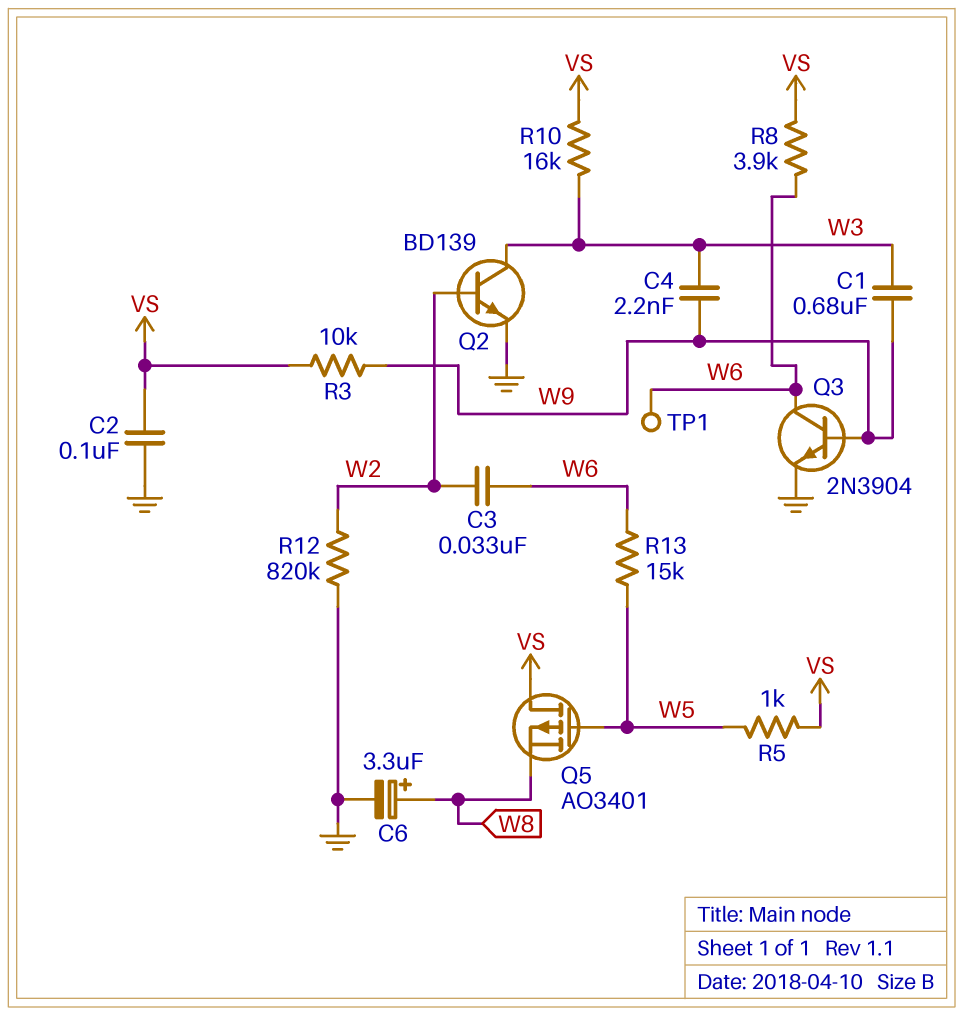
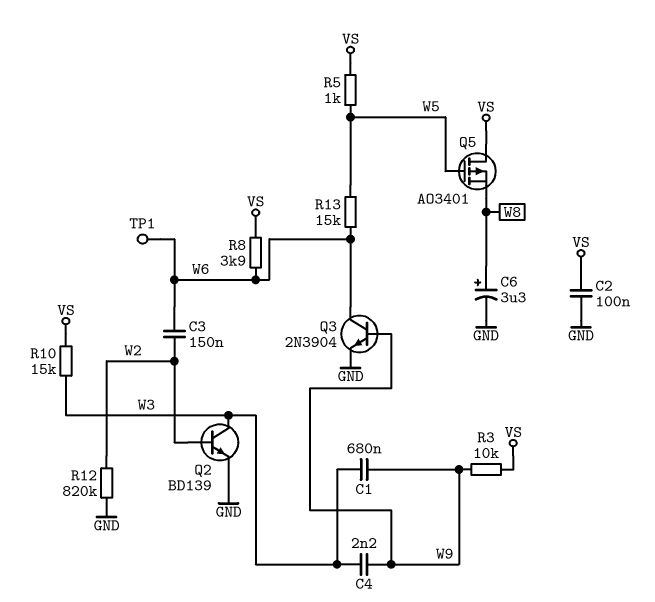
C3: 33nF (W2, W6) -> 150nF (W2, W6)
R10: 16k (VS, W3) -> 15k (VS, W3)

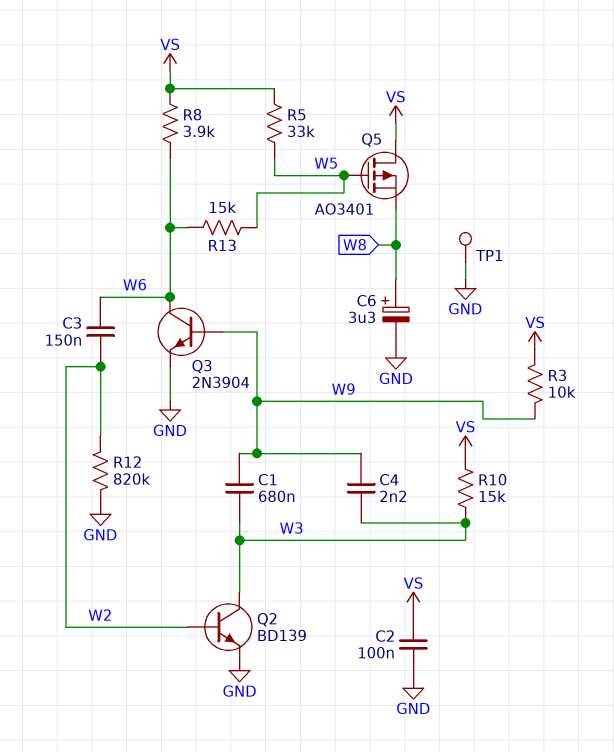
R5: 1k (VS, W5) -> 33k (VS, W5)
TP1: test point (W6) -> test point (GND)

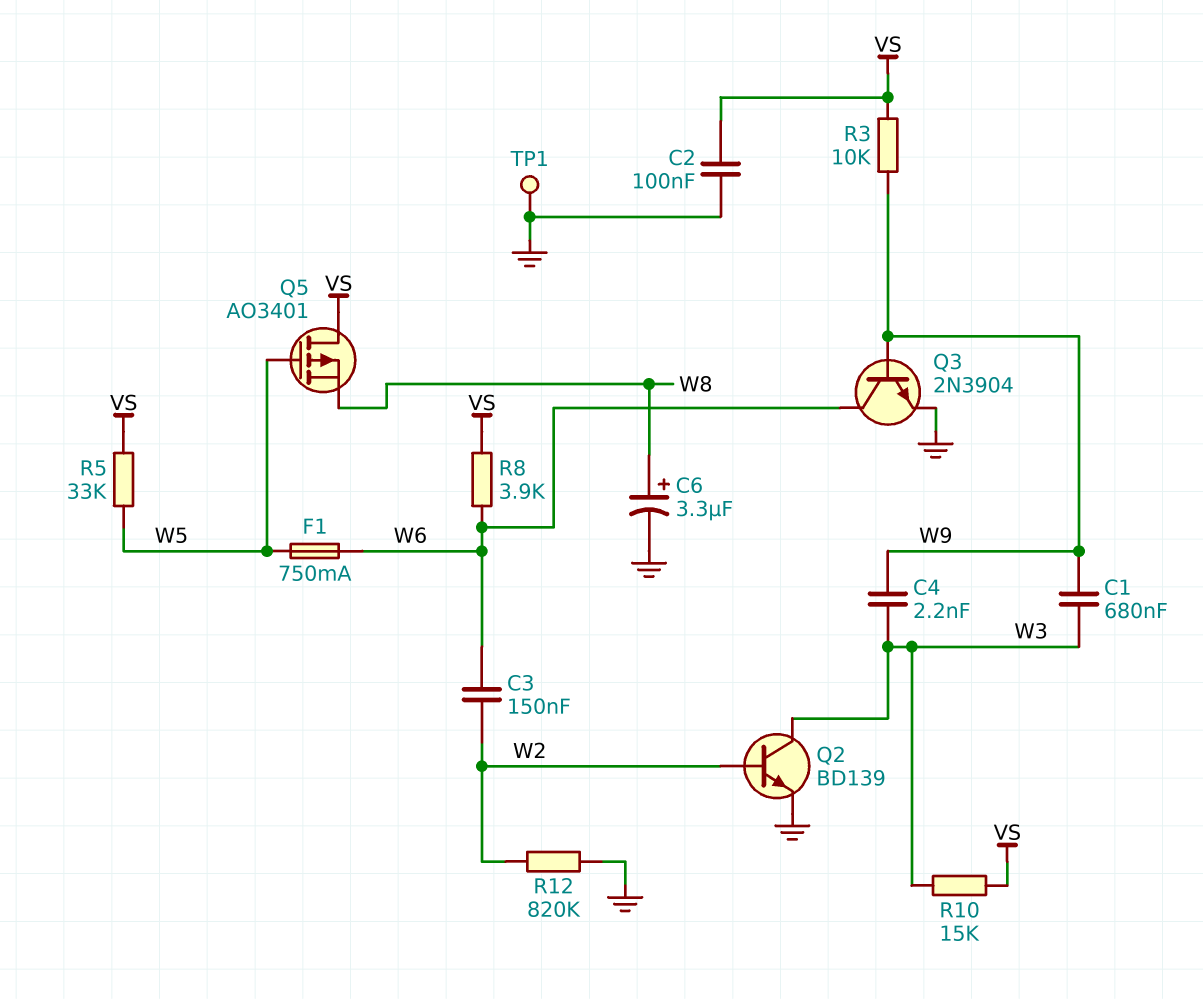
F1: none -> 750mA (W5, W6)
R13: 15k (W5, W6) -> none

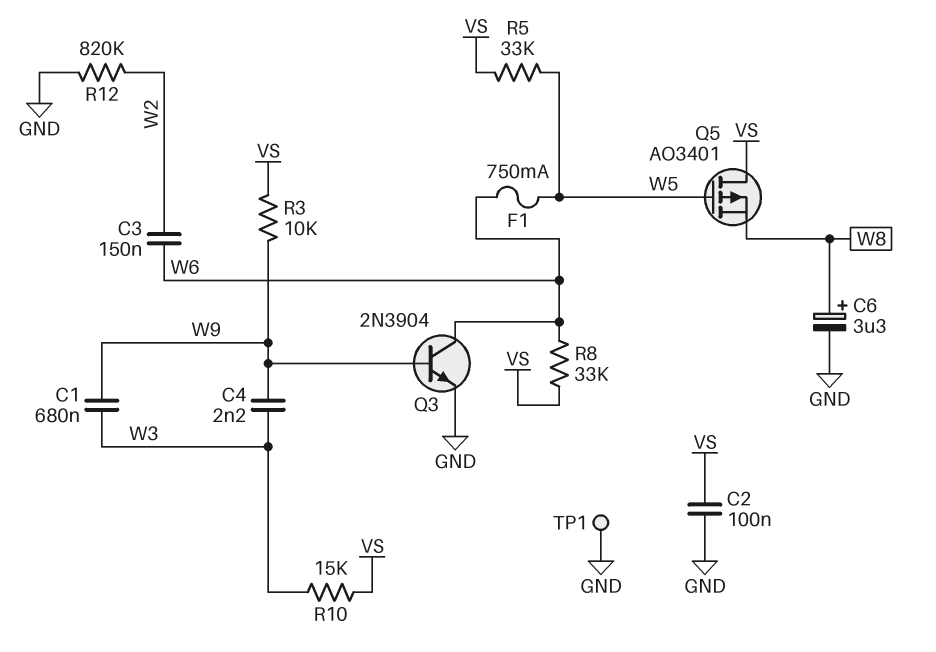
Q2: NPN BD139 (B W2, C W3, E GND) -> none
R8: 3.9k (VS, W6) -> 33k (VS, W6)

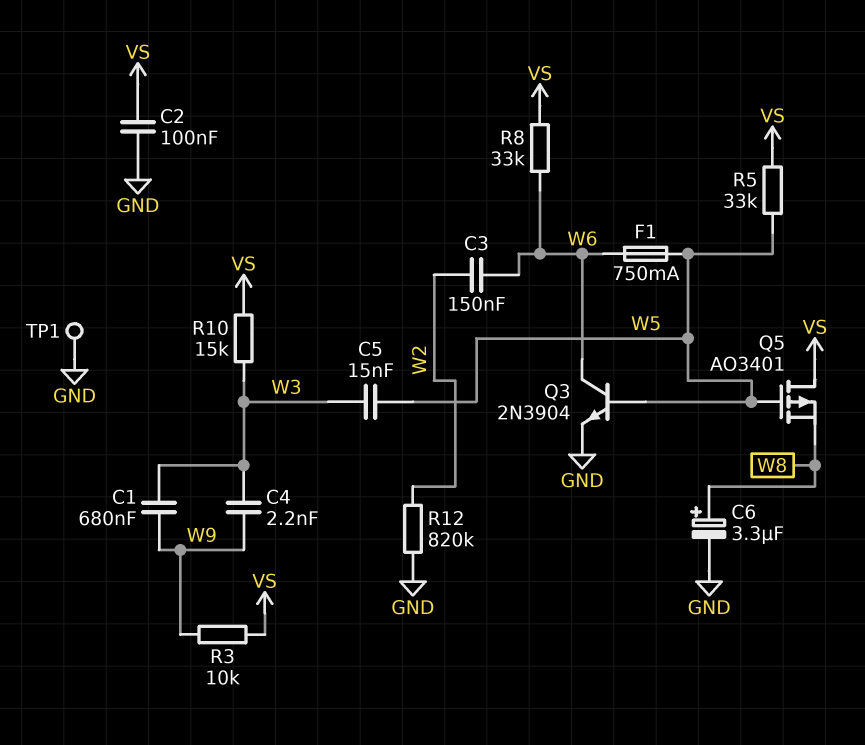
C5: none -> 15nF (W3, W5)
Q3: NPN 2N3904 (B W9, C W6, E GND) -> NPN 2N3904 (B W5, C W6, E GND)

